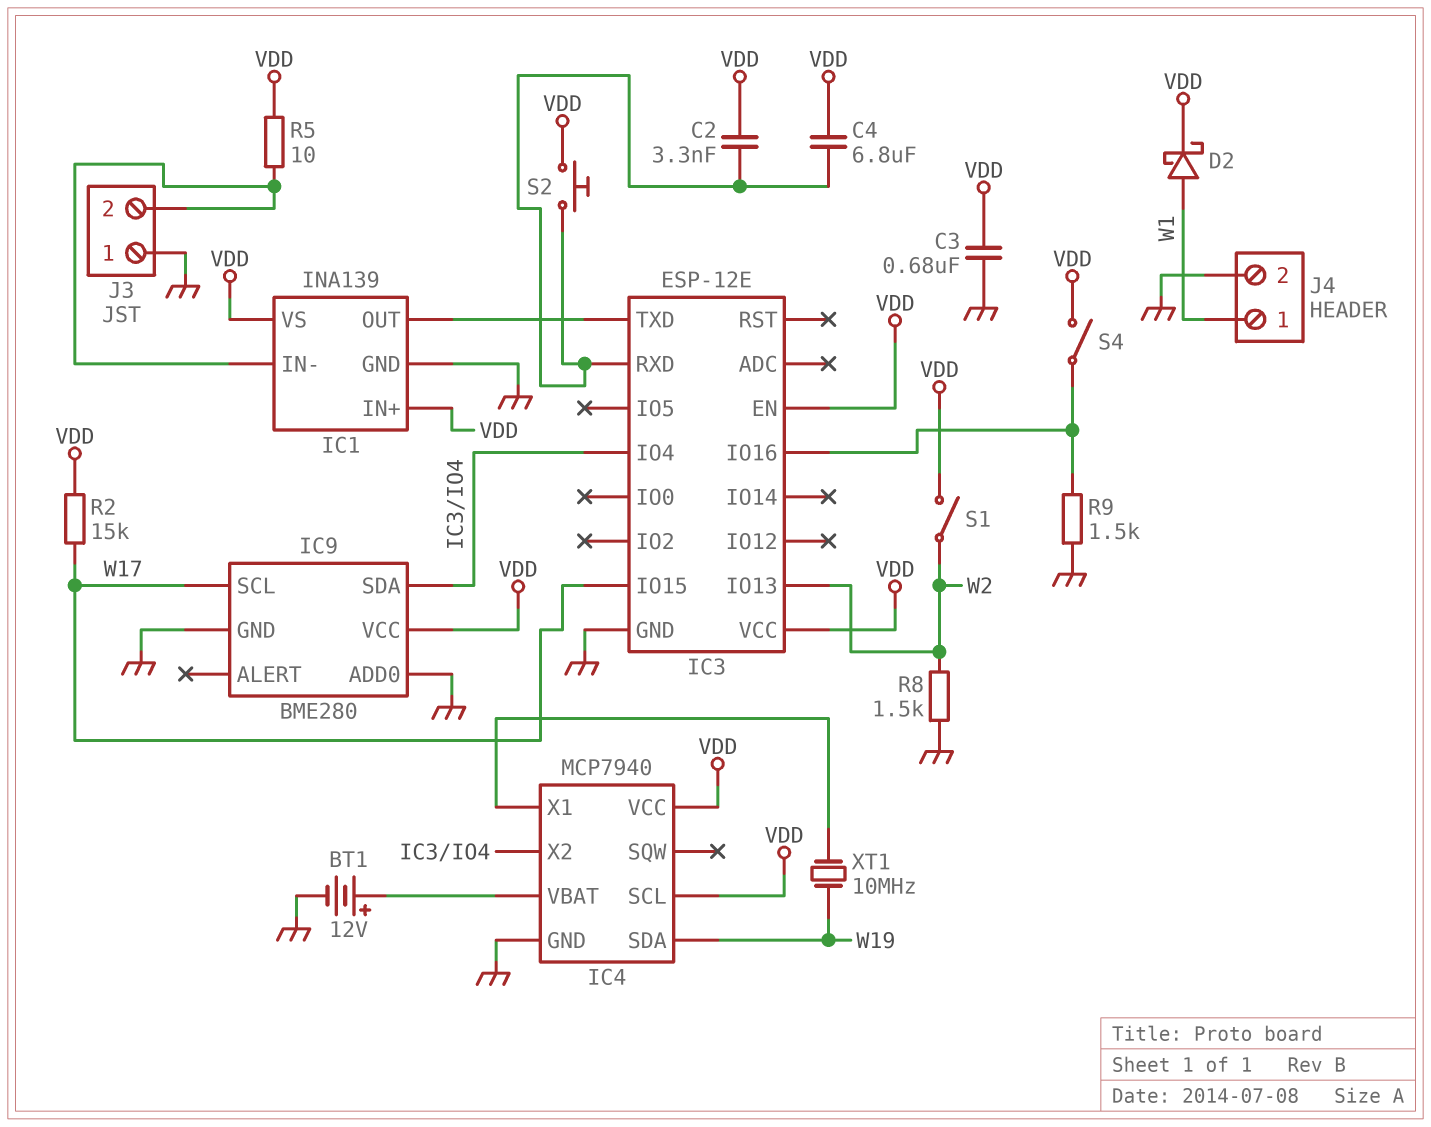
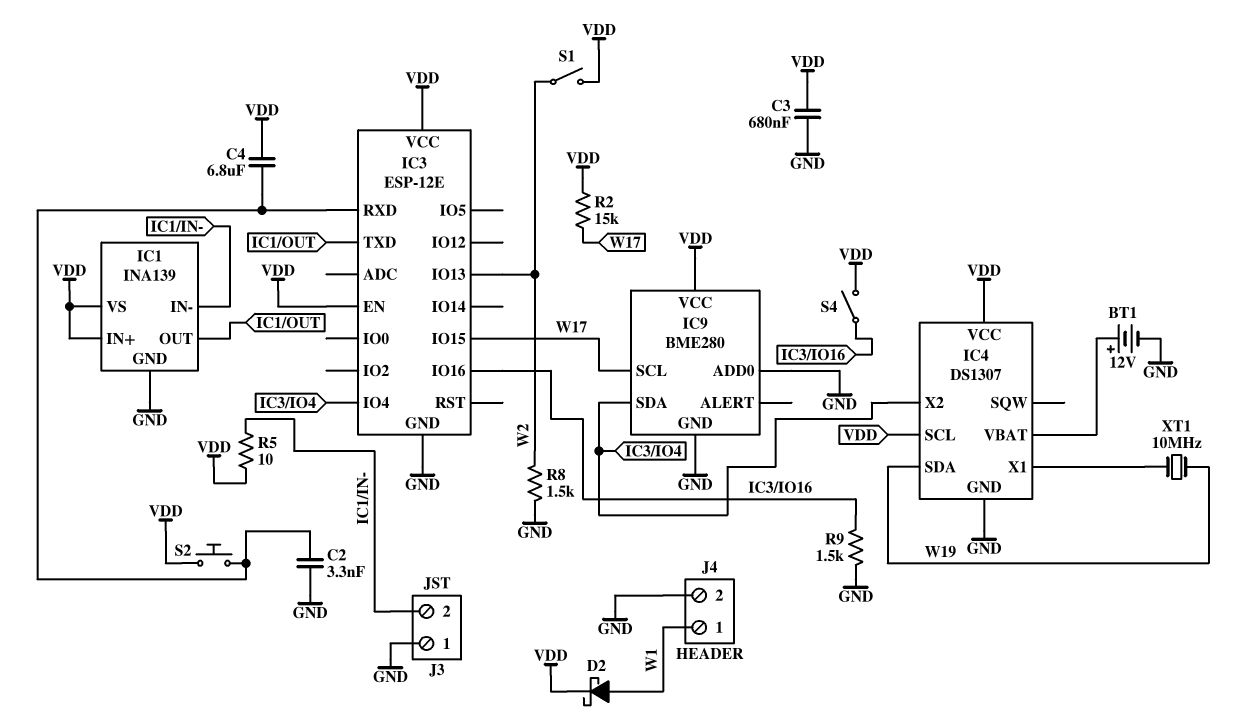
C2: 3.3nF (IC3/RXD, VDD) -> 3.3nF (GND, IC3/RXD)
IC4: MCP7940 -> DS1307

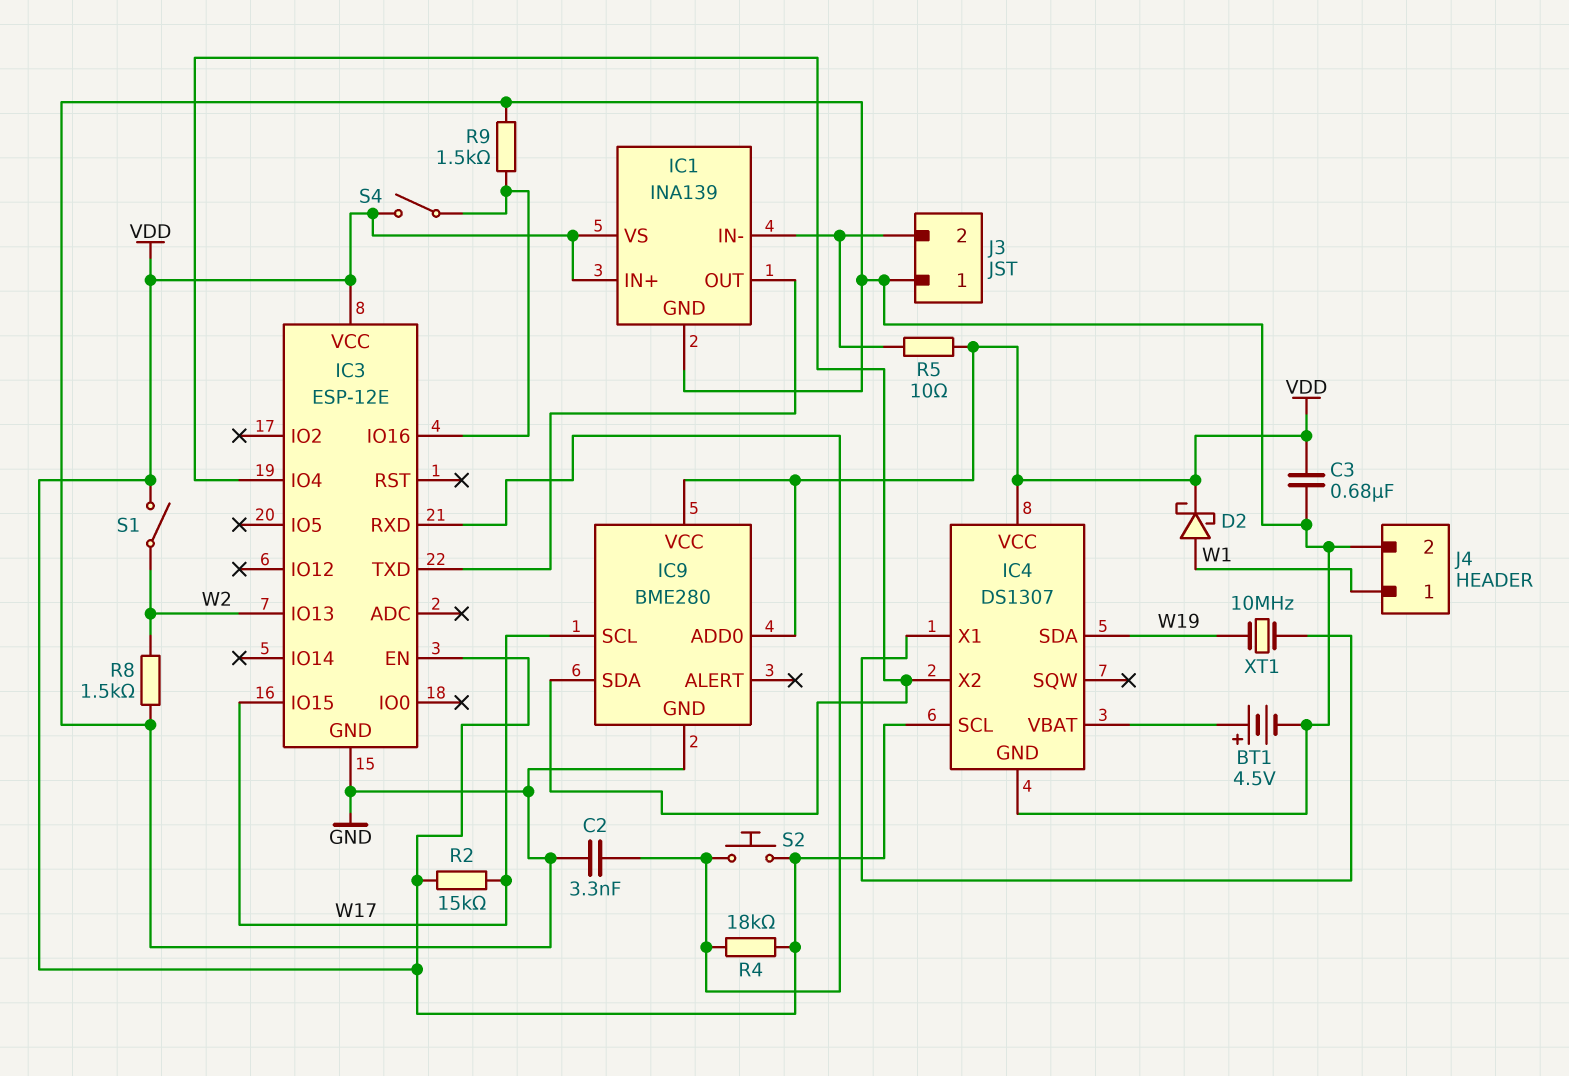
BT1: 12V (plus IC4/VBAT, minus GND) -> 4.5V (plus IC4/VBAT, minus GND)
C4: 6.8uF (IC3/RXD, VDD) -> none
IC9 pin ADD0: GND -> VDD
R4: none -> 18k (IC3/RXD, VDD)

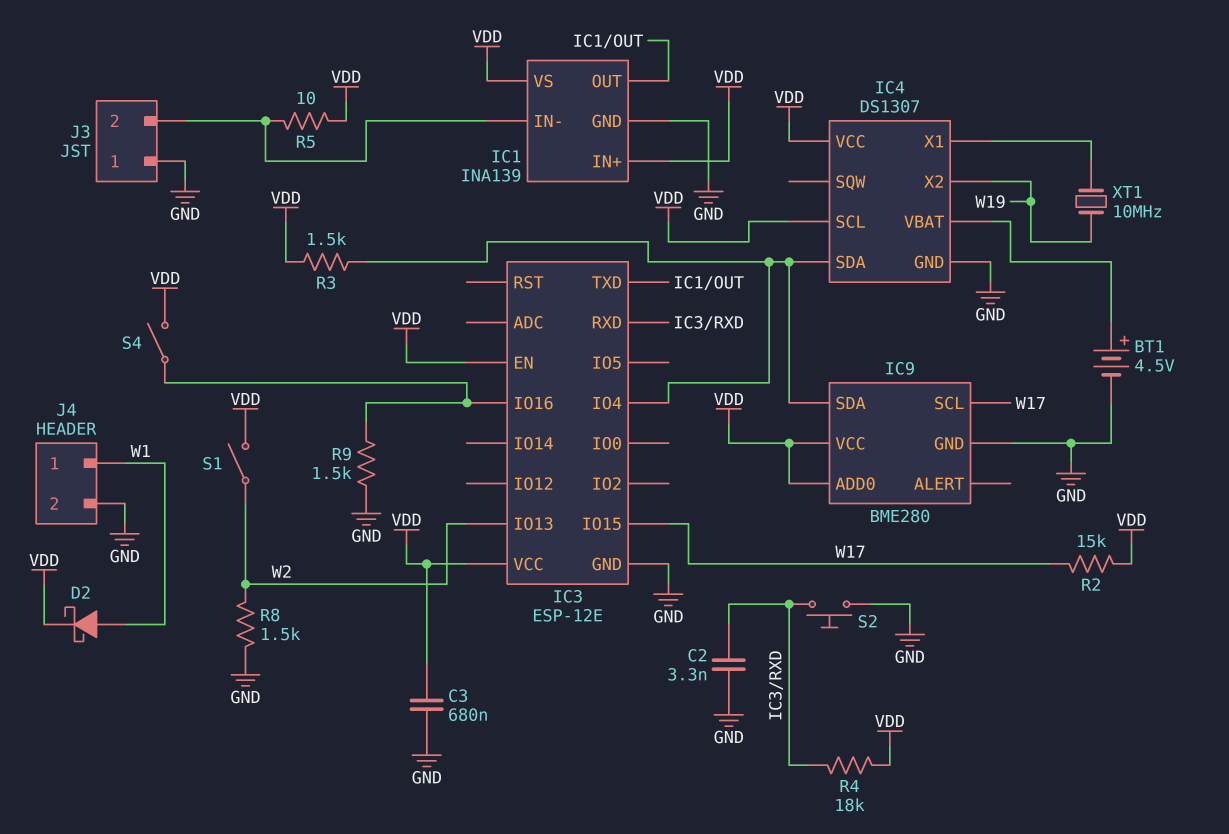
IC4 pin SDA: W19 -> IC3/IO4
IC4 pin X2: IC3/IO4 -> W19
R3: none -> 1.5k (IC3/IO4, VDD)
S2: button (IC3/RXD, VDD) -> button (GND, IC3/RXD)

